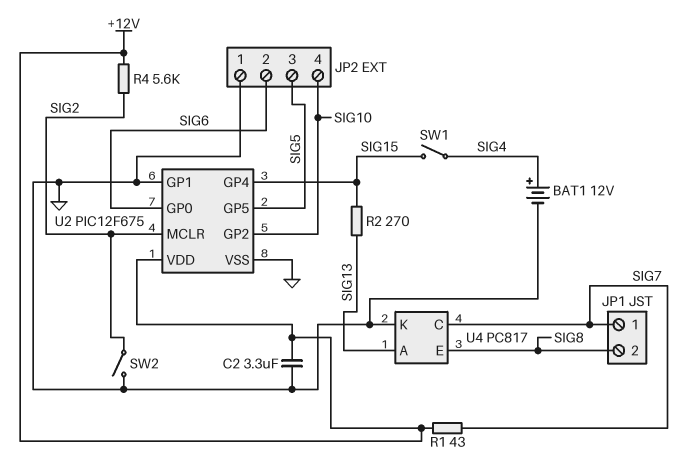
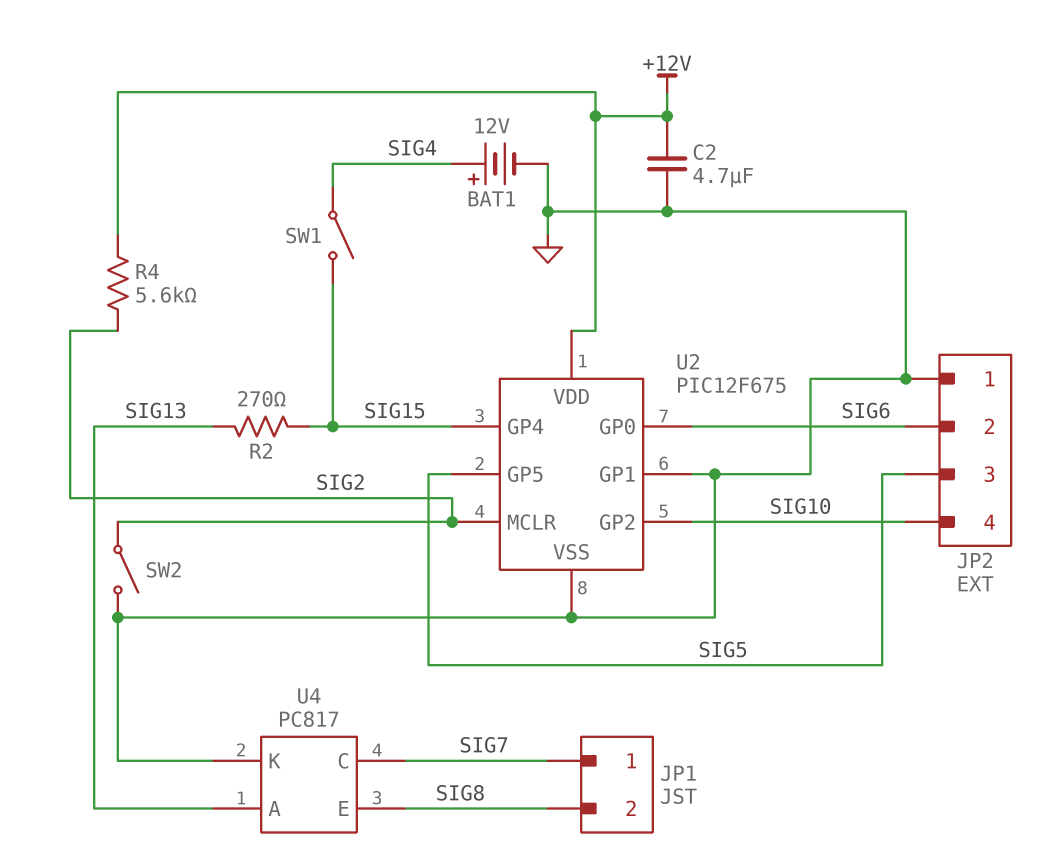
C2: 3.3uF (+12V, GND) -> 4.7uF (+12V, GND)
R1: 43 (+12V, SIG7) -> none

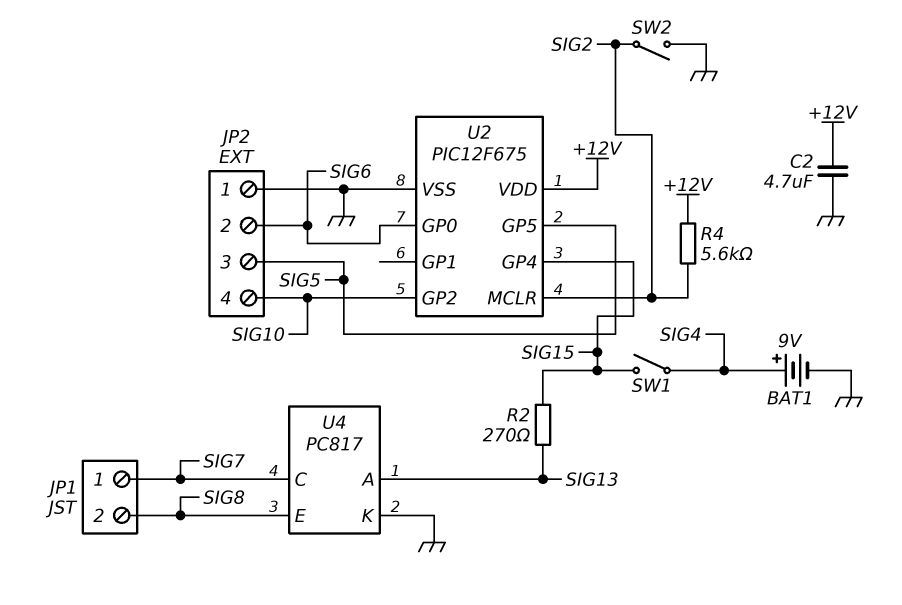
BAT1: 12V (plus SIG4, minus GND) -> 9V (plus SIG4, minus GND)
U2 pin GP1: GND -> none

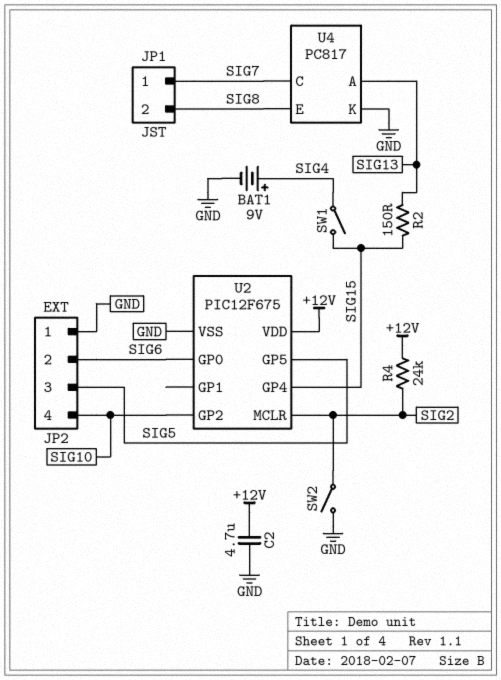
R2: 270 (SIG13, SIG15) -> 150 (SIG13, SIG15)
R4: 5.6k (+12V, SIG2) -> 24k (+12V, SIG2)

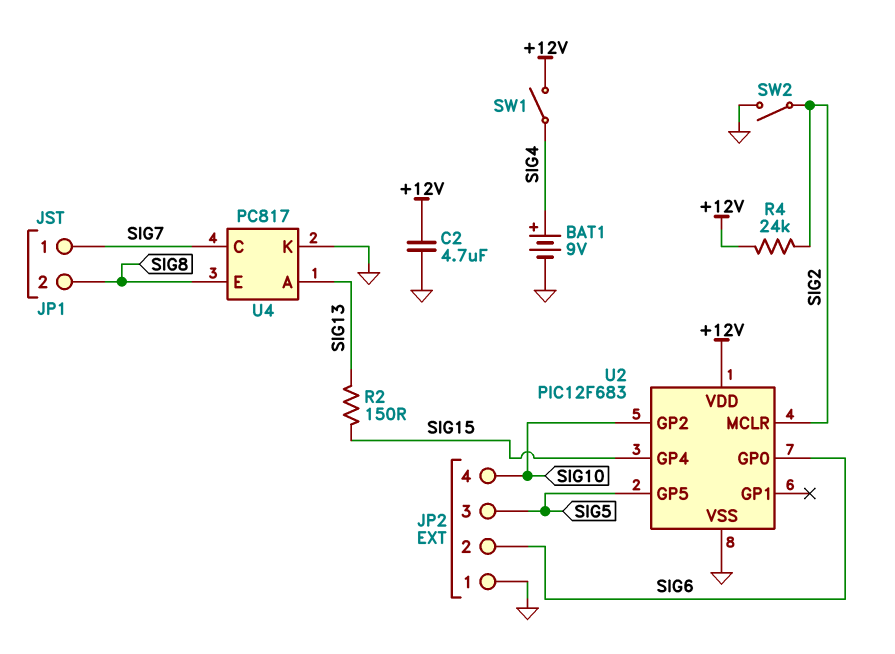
SW1: switch (SIG4, SIG15) -> switch (+12V, SIG4)
U2: PIC12F675 -> PIC12F683

